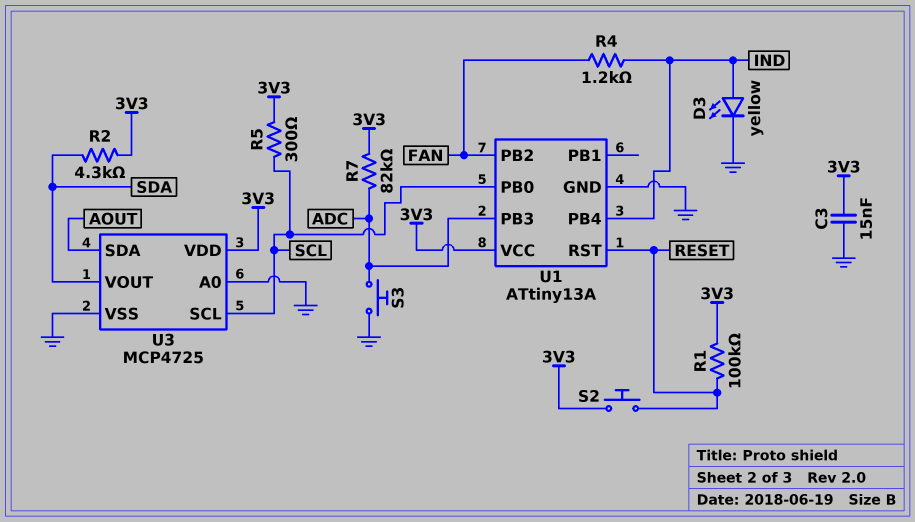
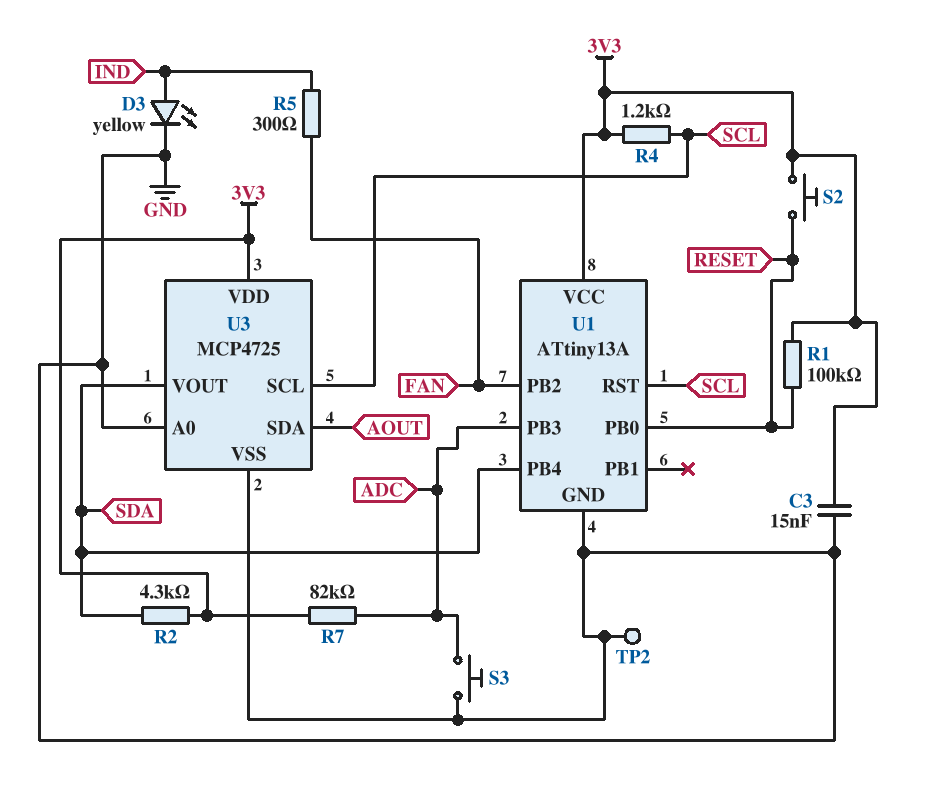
R4: 1.2k (FAN, IND) -> 1.2k (3V3, SCL)
R5: 300 (3V3, SCL) -> 300 (FAN, IND)
TP2: none -> test point (GND)
U1 pin PB0: SCL -> RESET
U1 pin PB4: IND -> SDA
U1 pin RST: RESET -> SCL

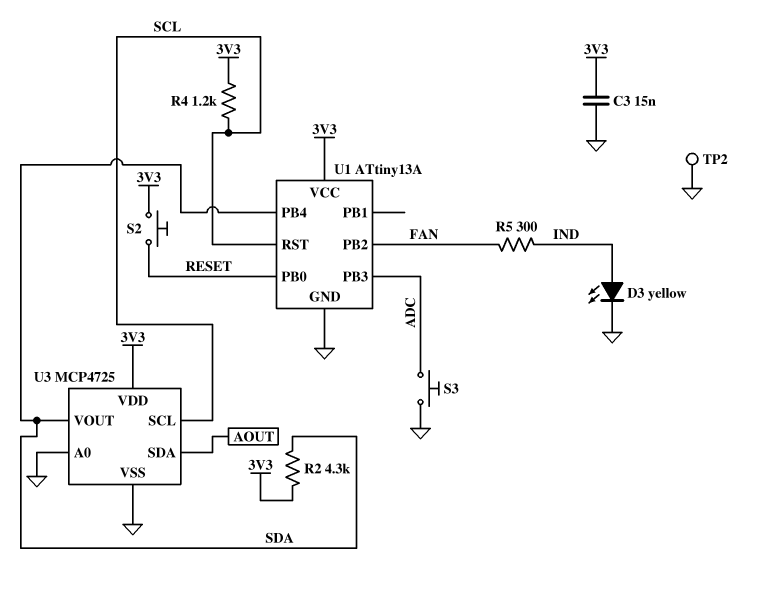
R1: 100k (3V3, RESET) -> none
R7: 82k (3V3, ADC) -> none

